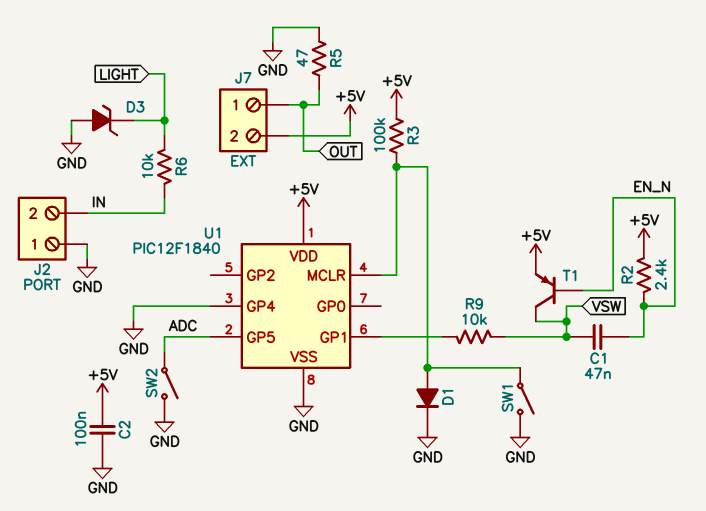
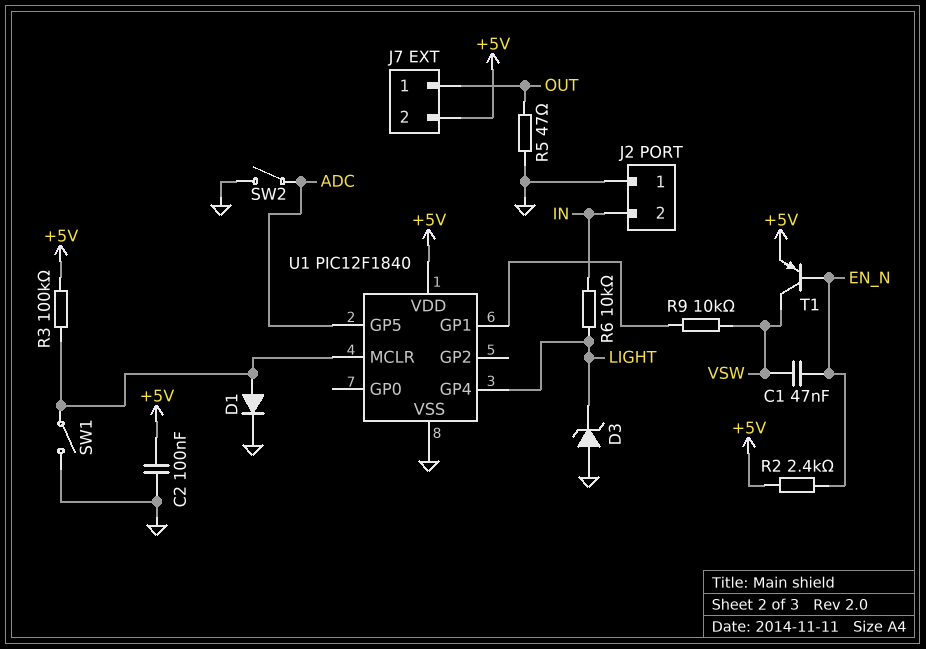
U1 pin GP4: GND -> LIGHT

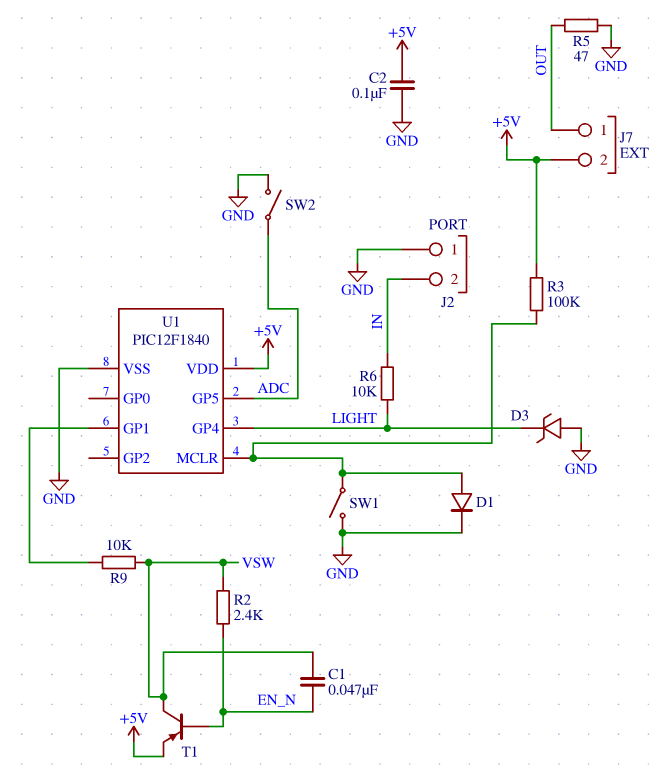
R2: 2.4k (+5V, EN_N) -> 2.4k (EN_N, VSW)

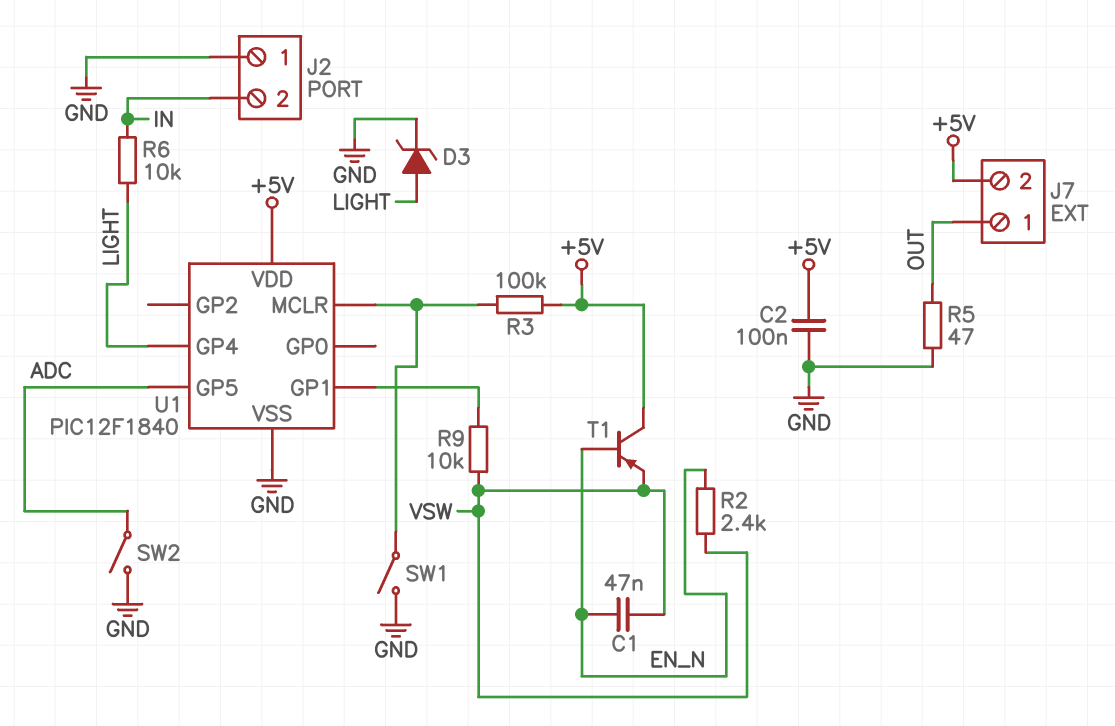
D1: diode (A U1/MCLR, K GND) -> none
D3: zener (A GND, K LIGHT) -> zener (A LIGHT, K GND)
T1: PNP (B EN_N, C VSW, E +5V) -> PNP (B EN_N, C +5V, E VSW)

